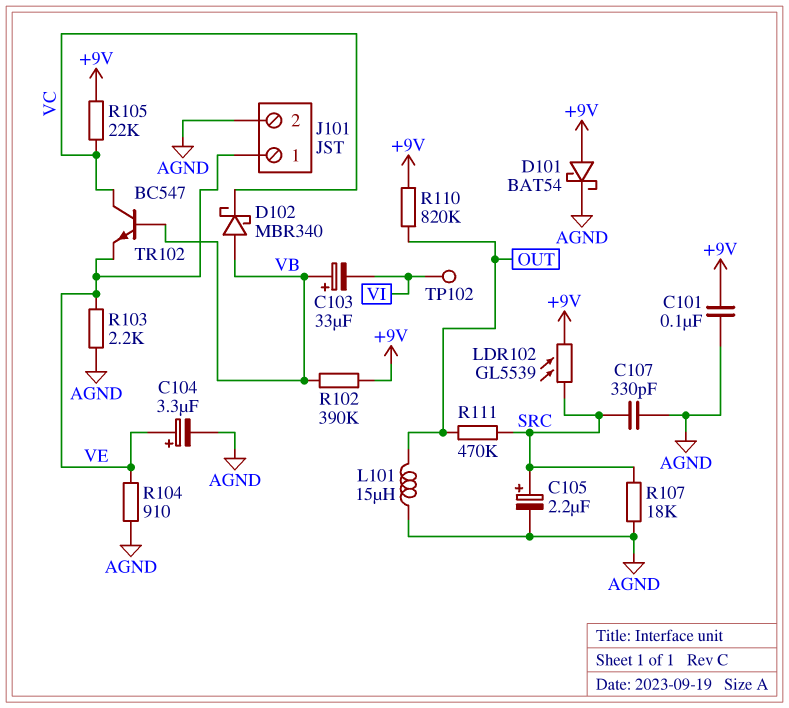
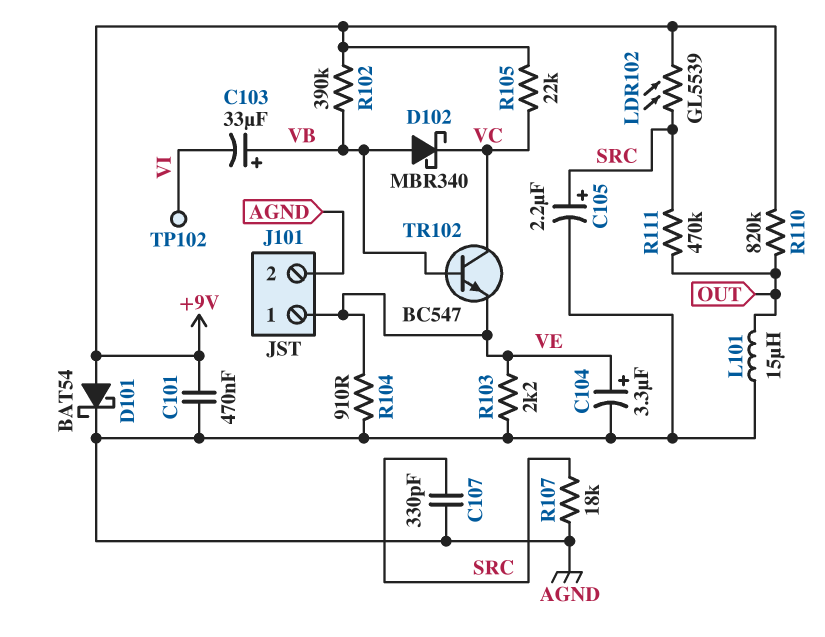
C101: 100nF (+9V, AGND) -> 470nF (+9V, AGND)

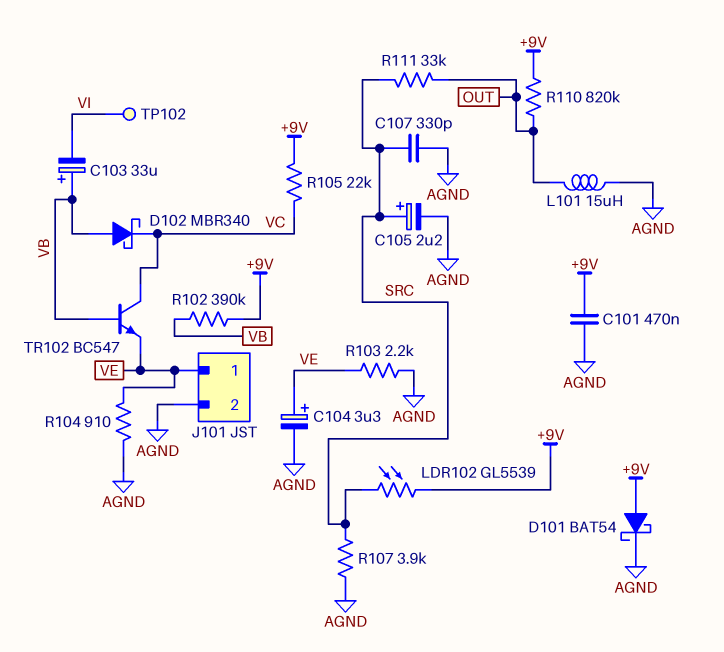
R107: 18k (AGND, SRC) -> 3.9k (AGND, SRC)
R111: 470k (OUT, SRC) -> 33k (OUT, SRC)

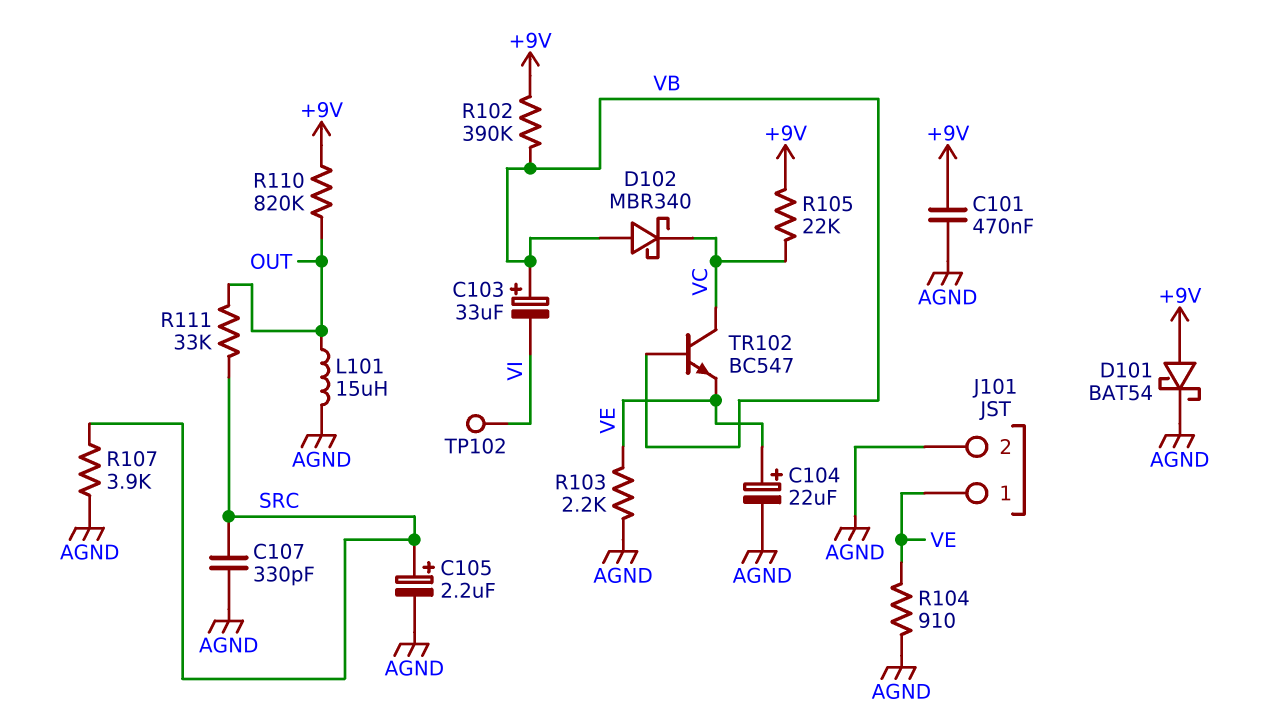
C104: 3.3uF (plus VE, minus AGND) -> 22uF (plus VE, minus AGND)
LDR102: GL5539 (+9V, SRC) -> none

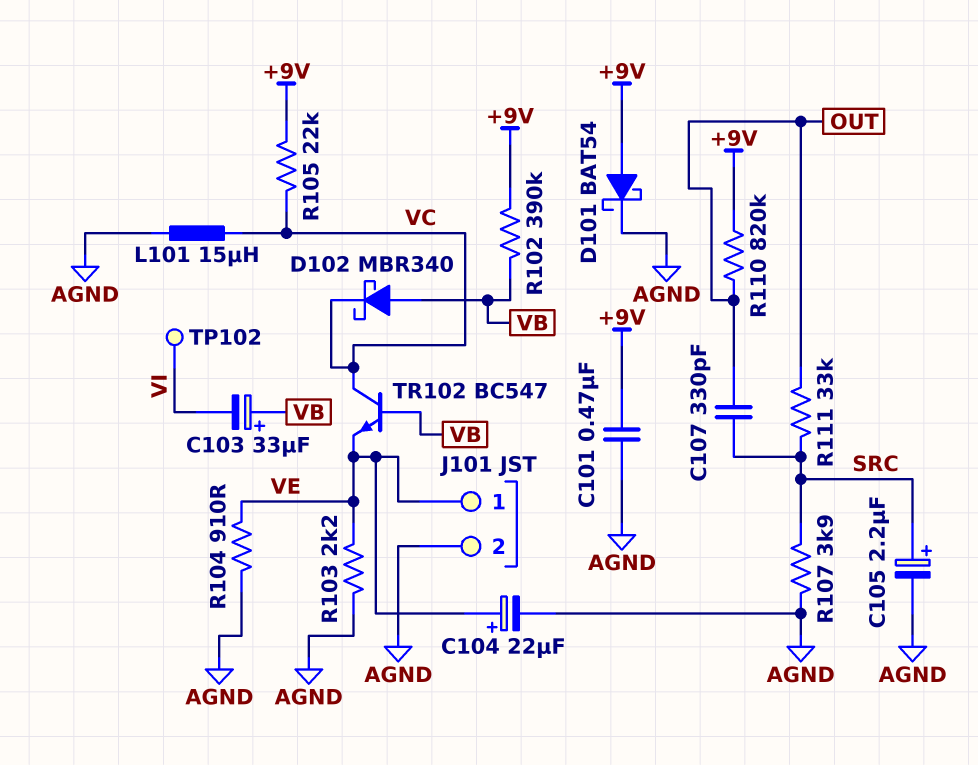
C107: 330pF (AGND, SRC) -> 330pF (OUT, SRC)
L101: 15uH (AGND, OUT) -> 15uH (AGND, VC)

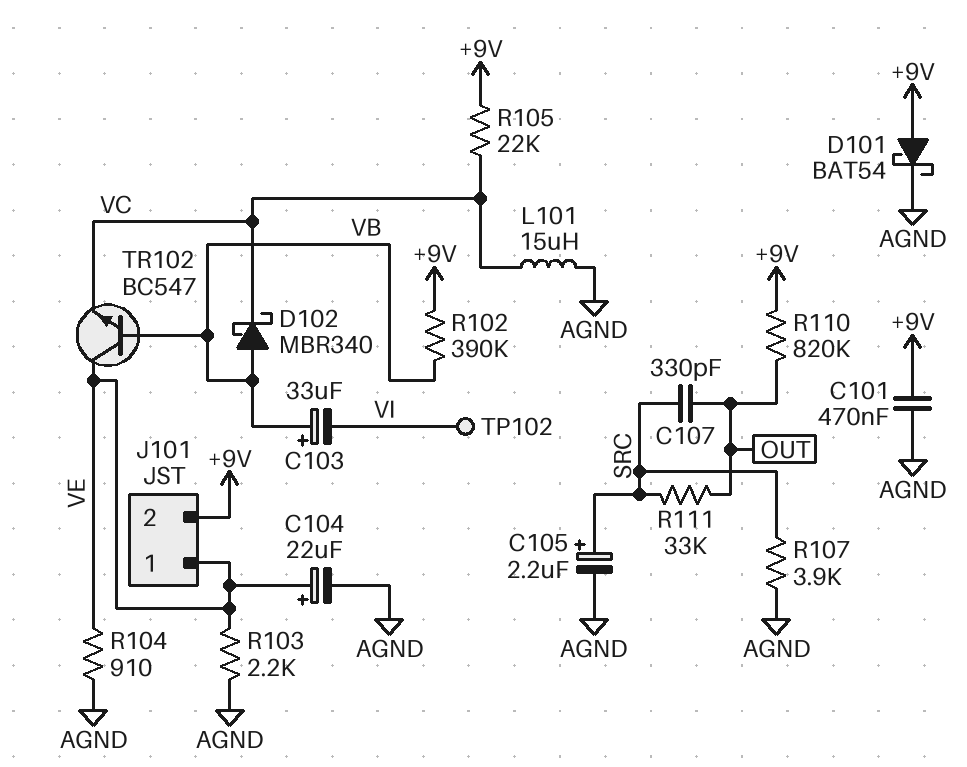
J101 pin 2: AGND -> +9V
TR102: NPN BC547 (B VB, C VC, E VE) -> NPN BC547 (B VB, C VE, E VC)

